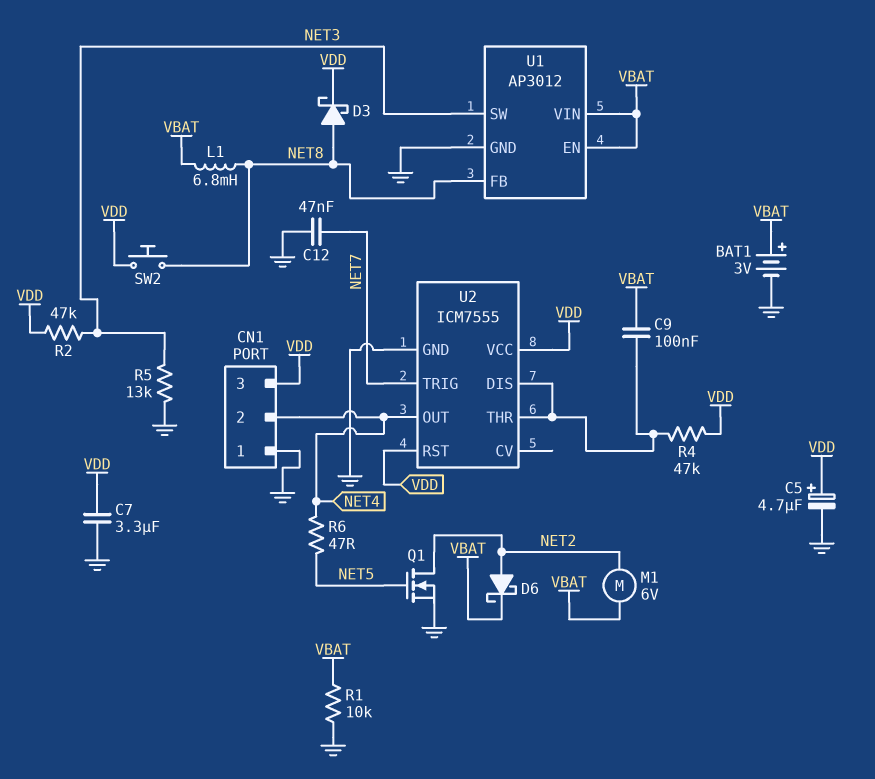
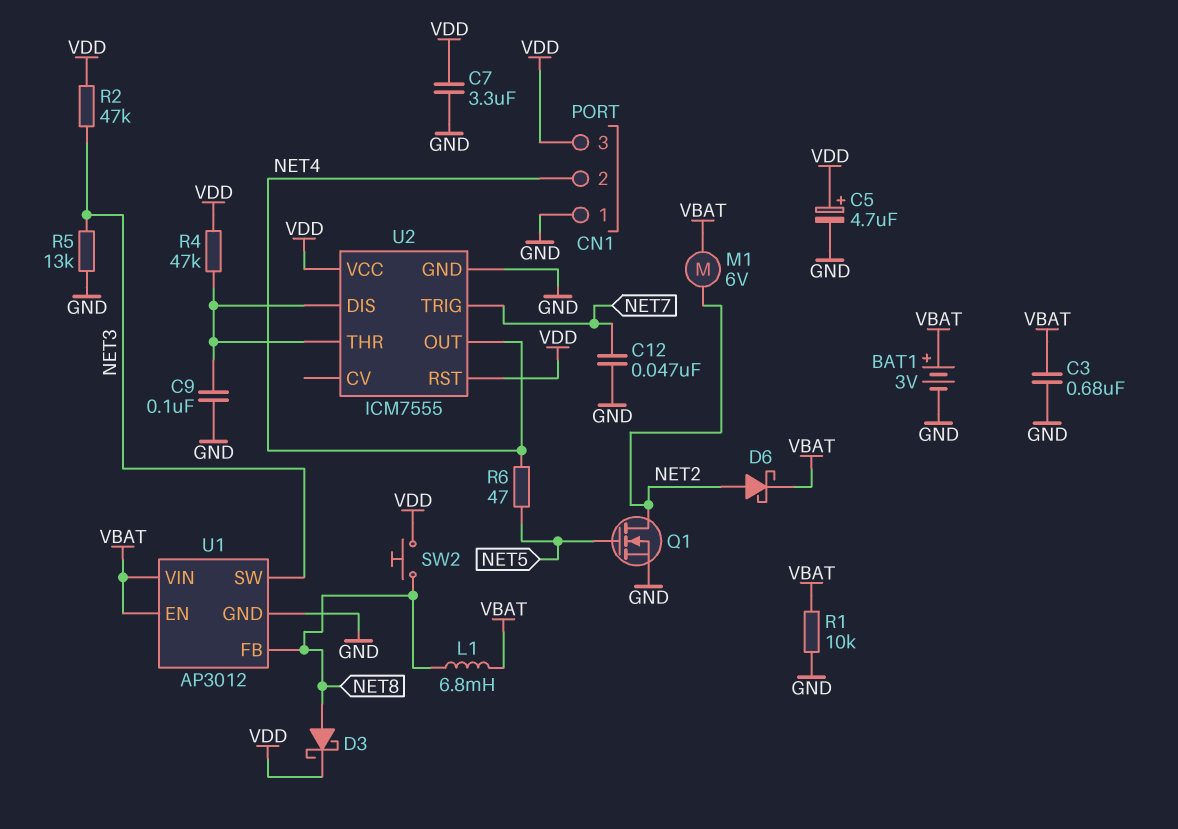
C3: none -> 680nF (GND, VBAT)
C9: 100nF (U2/DIS, VBAT) -> 100nF (GND, U2/DIS)

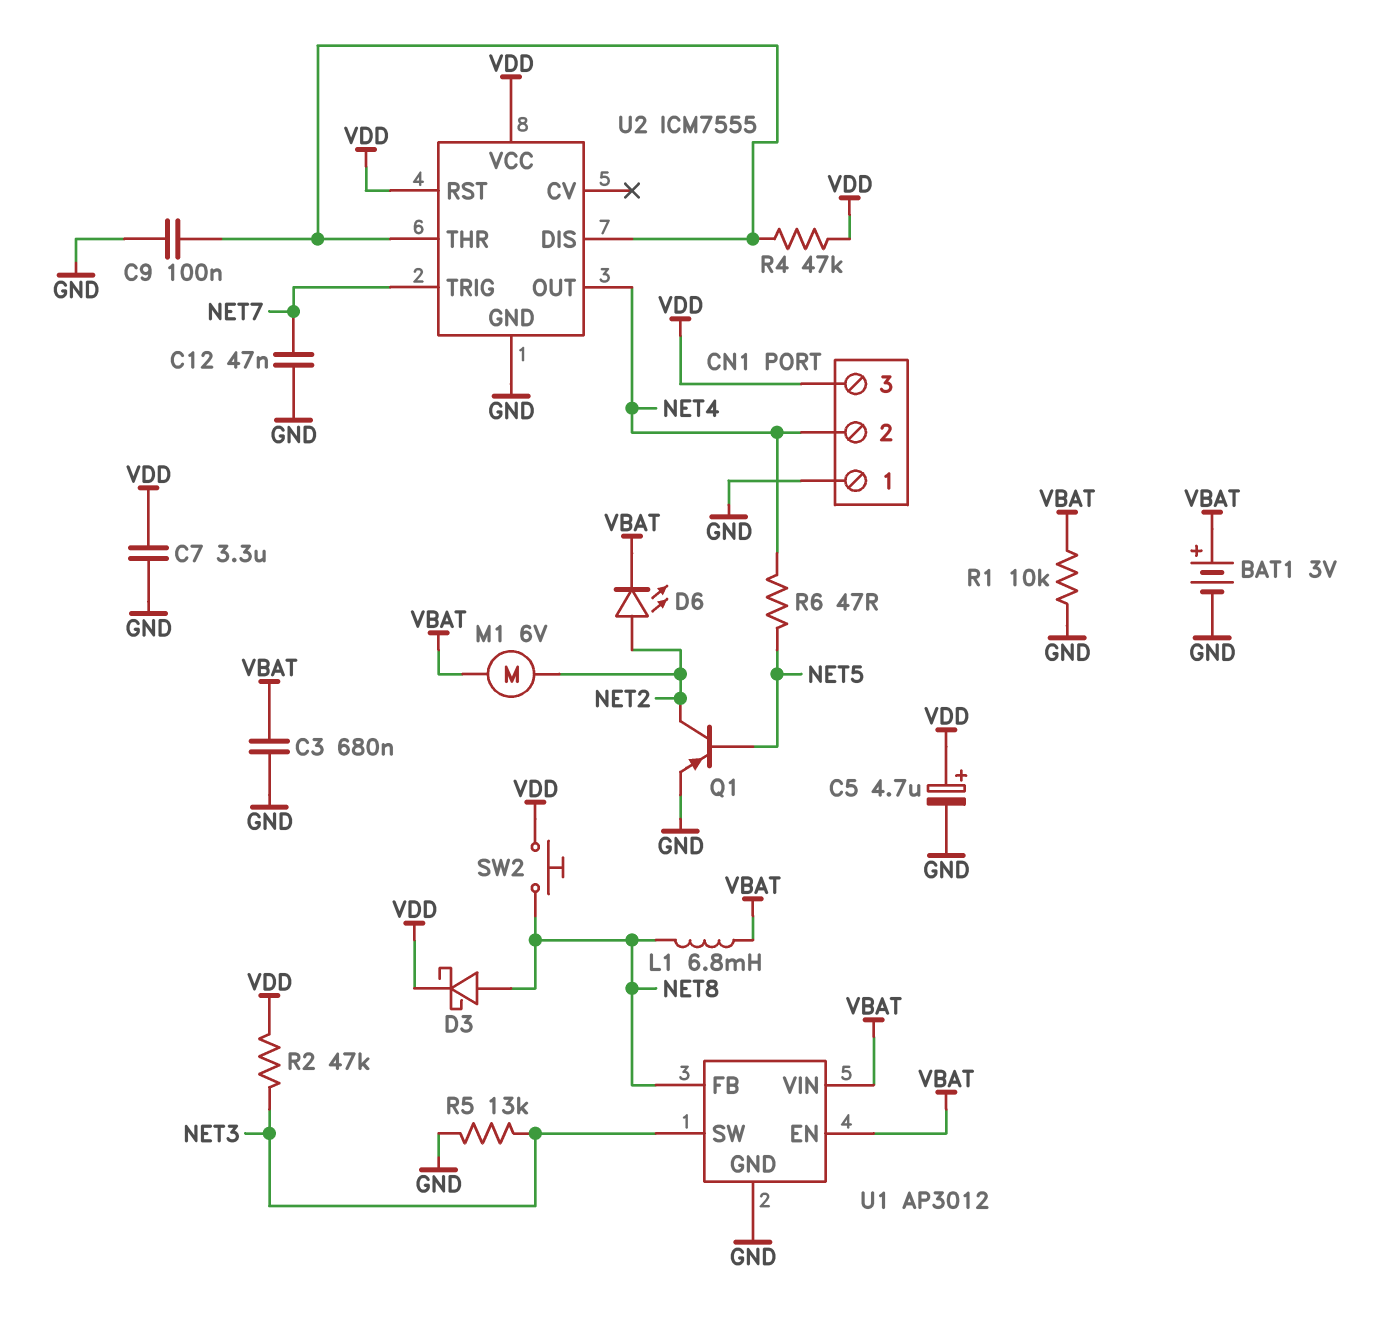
D6: schottky (A NET2, K VBAT) -> LED (A NET2, K VBAT)
Q1: NMOS (G NET5, D NET2, S GND) -> PNP (B NET5, C NET2, E GND)

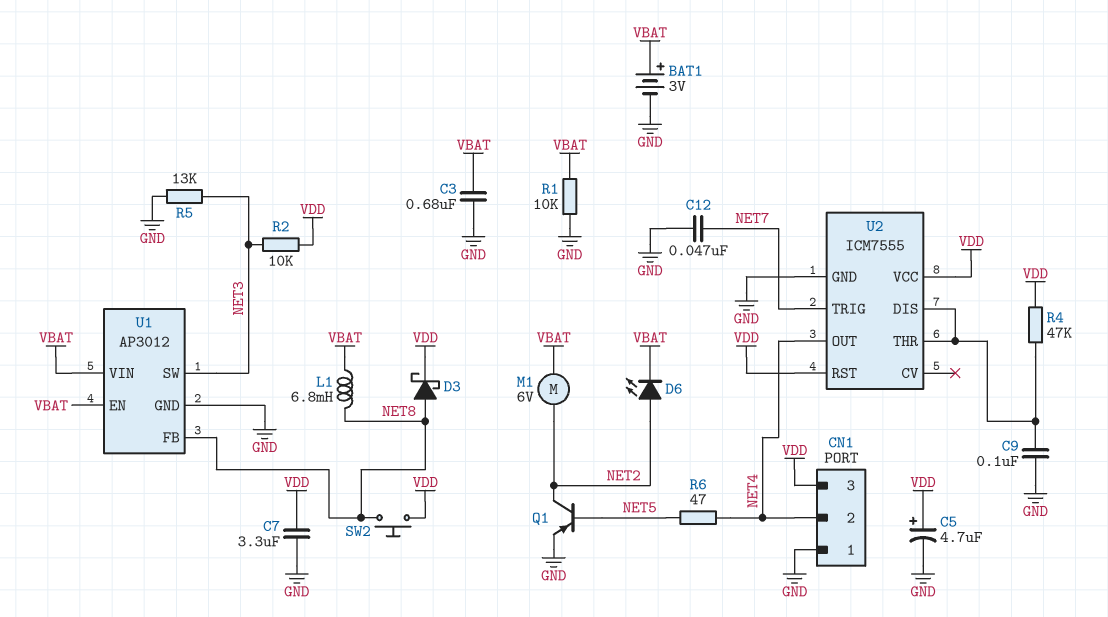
R2: 47k (NET3, VDD) -> 10k (NET3, VDD)

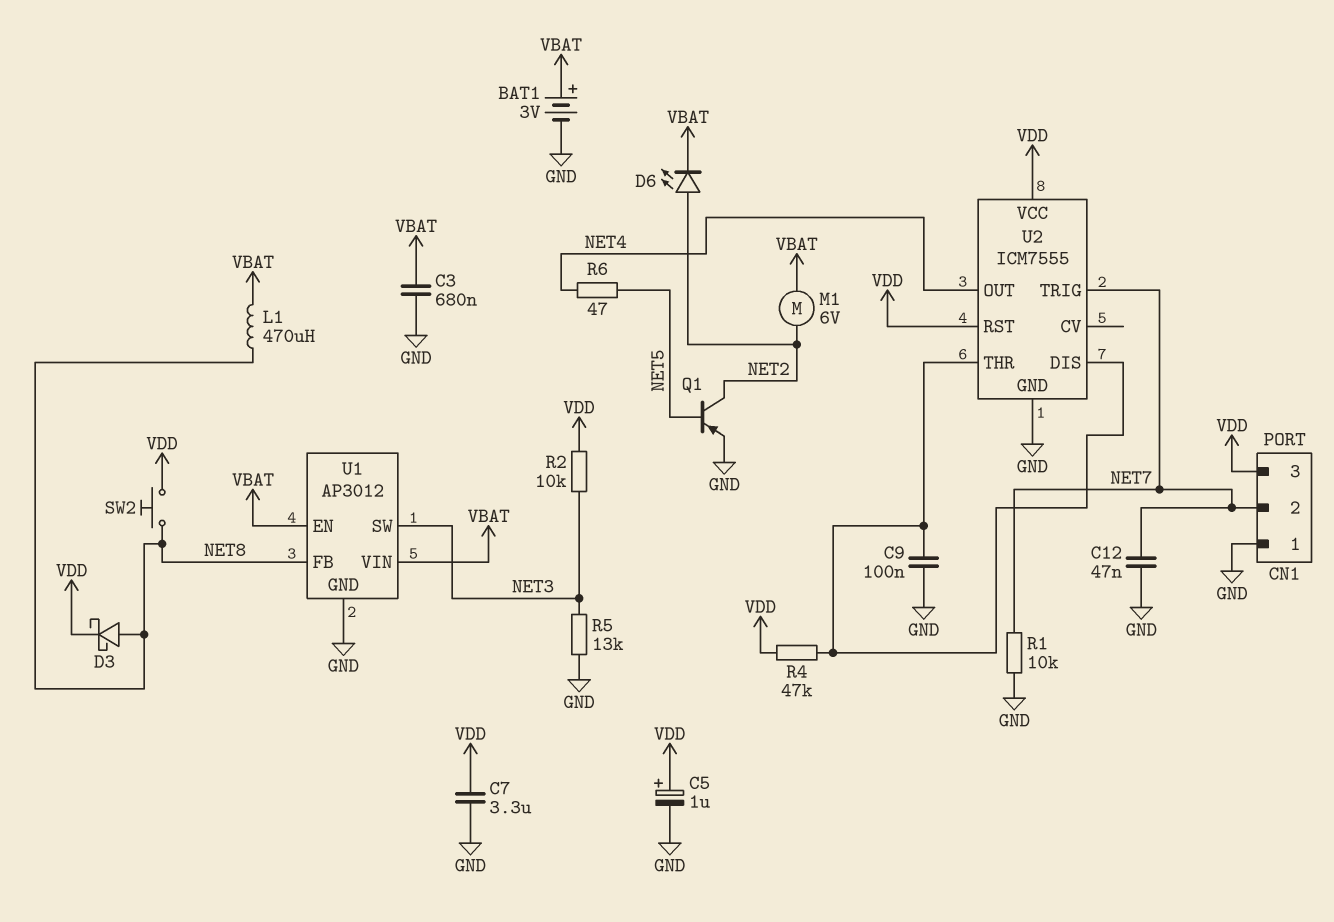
C5: 4.7uF (plus VDD, minus GND) -> 1uF (plus VDD, minus GND)
CN1 pin 2: NET4 -> NET7
L1: 6.8mH (NET8, VBAT) -> 470uH (NET8, VBAT)
R1: 10k (GND, VBAT) -> 10k (GND, NET7)

